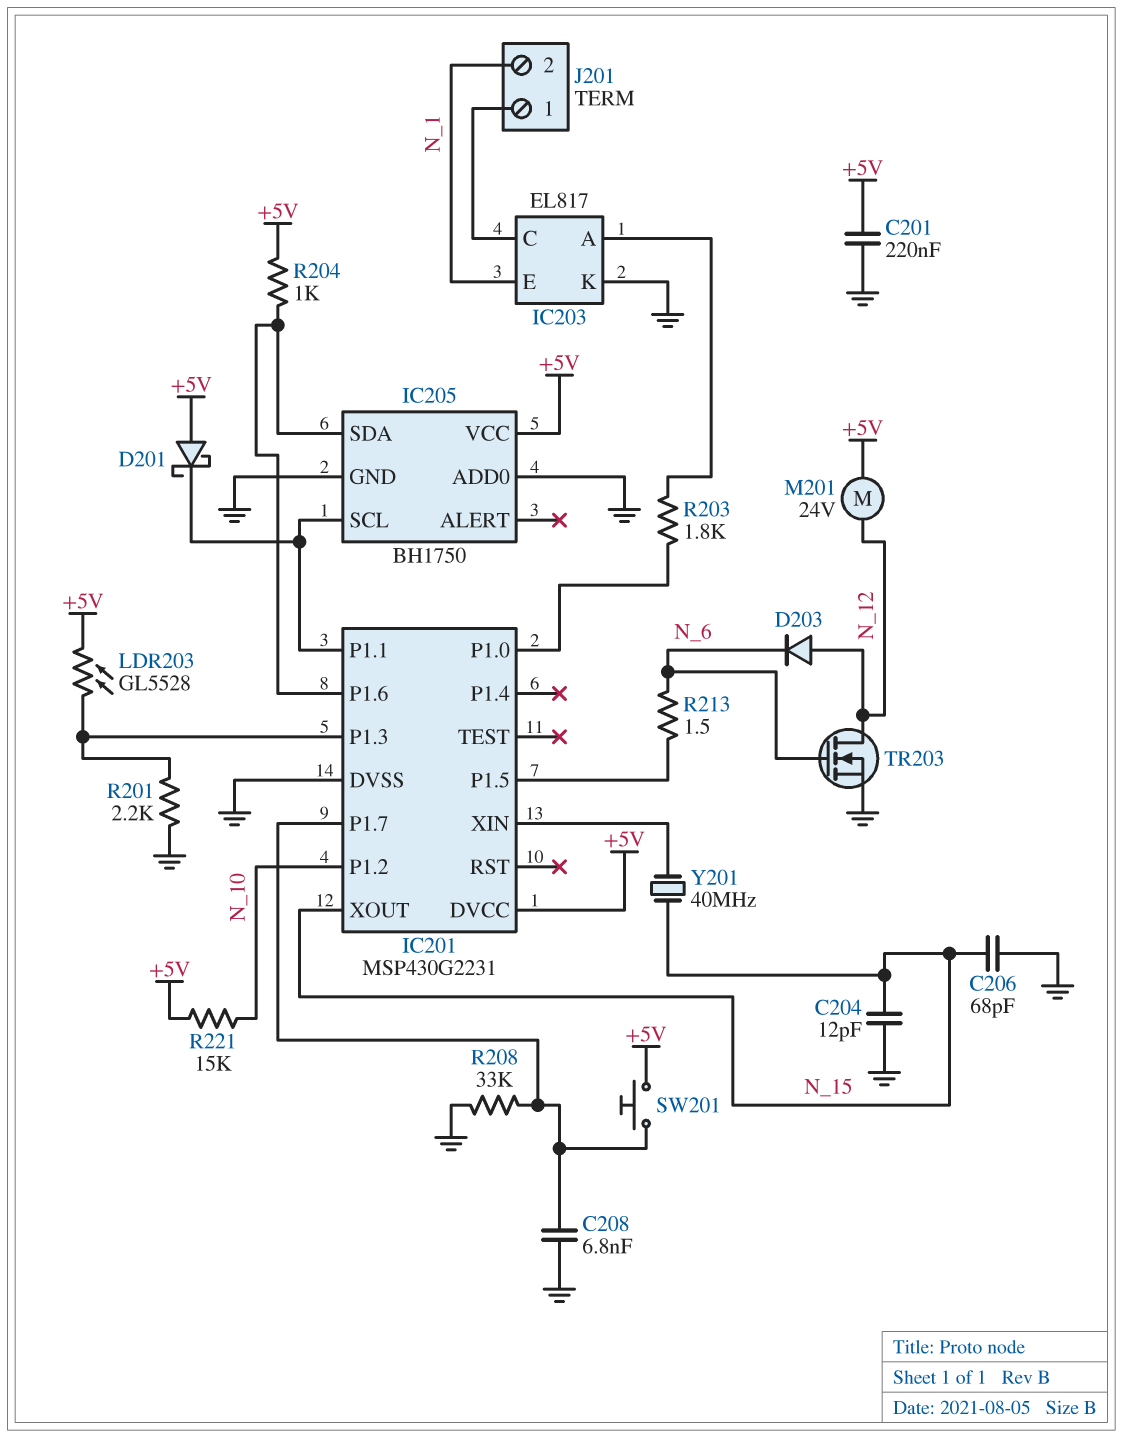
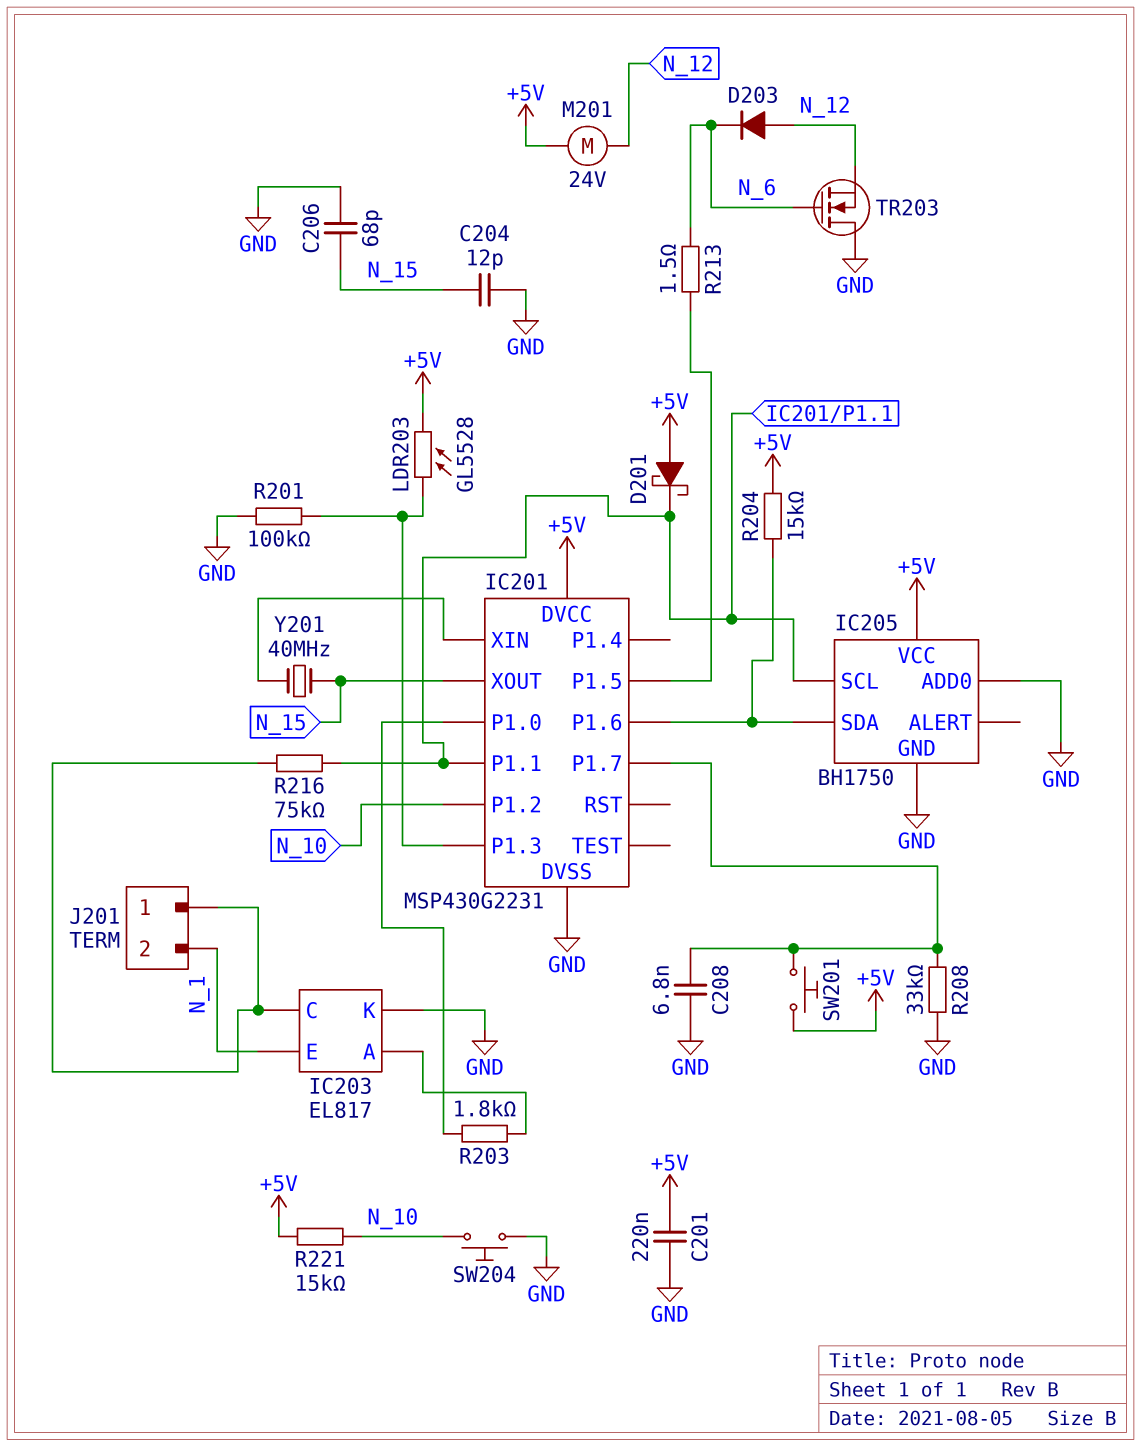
R201: 2.2k (GND, IC201/P1.3) -> 100k (GND, IC201/P1.3)
R204: 1k (+5V, IC201/P1.6) -> 15k (+5V, IC201/P1.6)
R216: none -> 75k (IC201/P1.1, IC203/C)
SW204: none -> button (GND, N_10)
TR203: NMOS (G N_6, D N_12, S GND) -> NMOS (G N_6, D GND, S N_12)

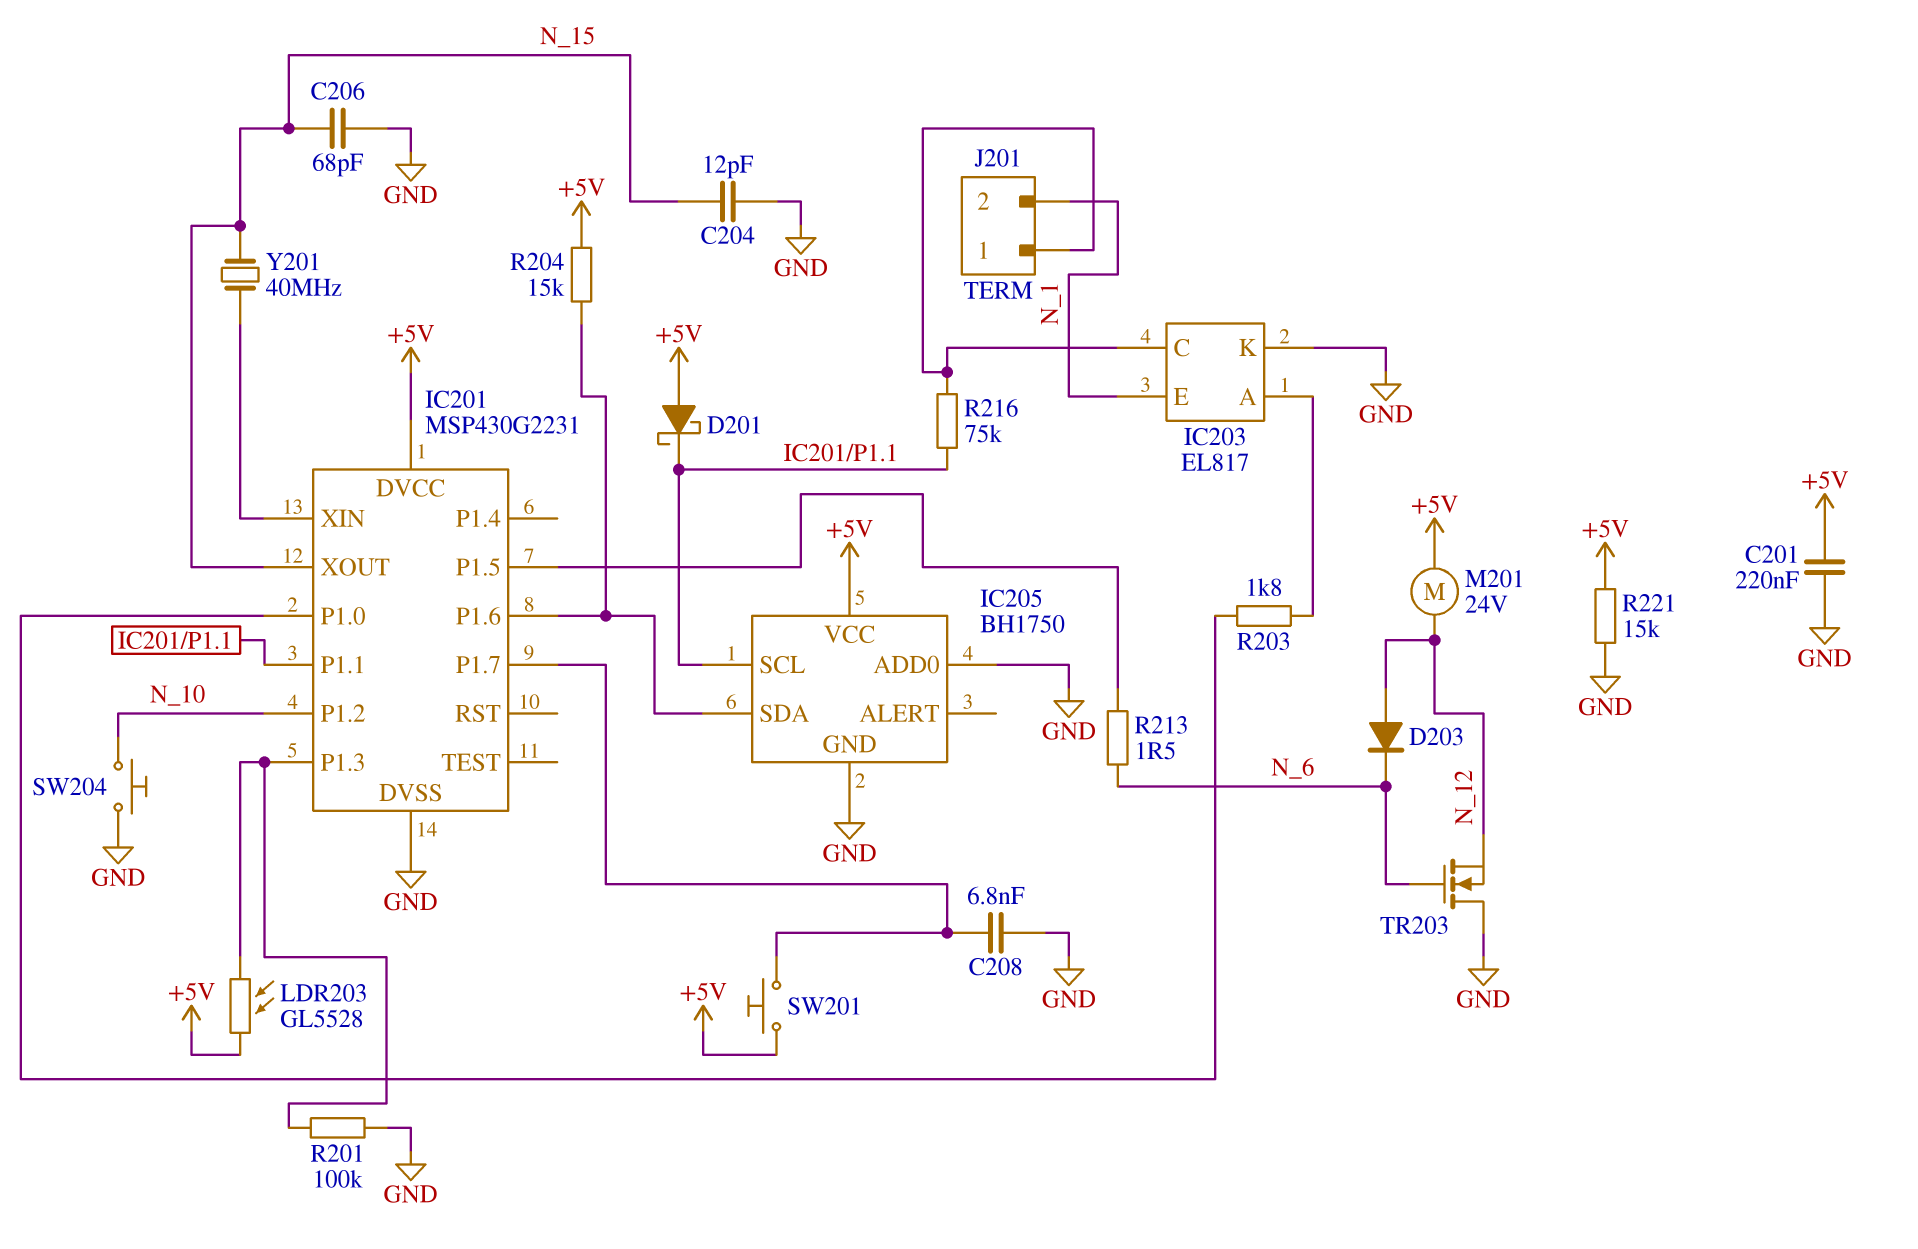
R208: 33k (GND, IC201/P1.7) -> none
R221: 15k (+5V, N_10) -> 15k (+5V, GND)

